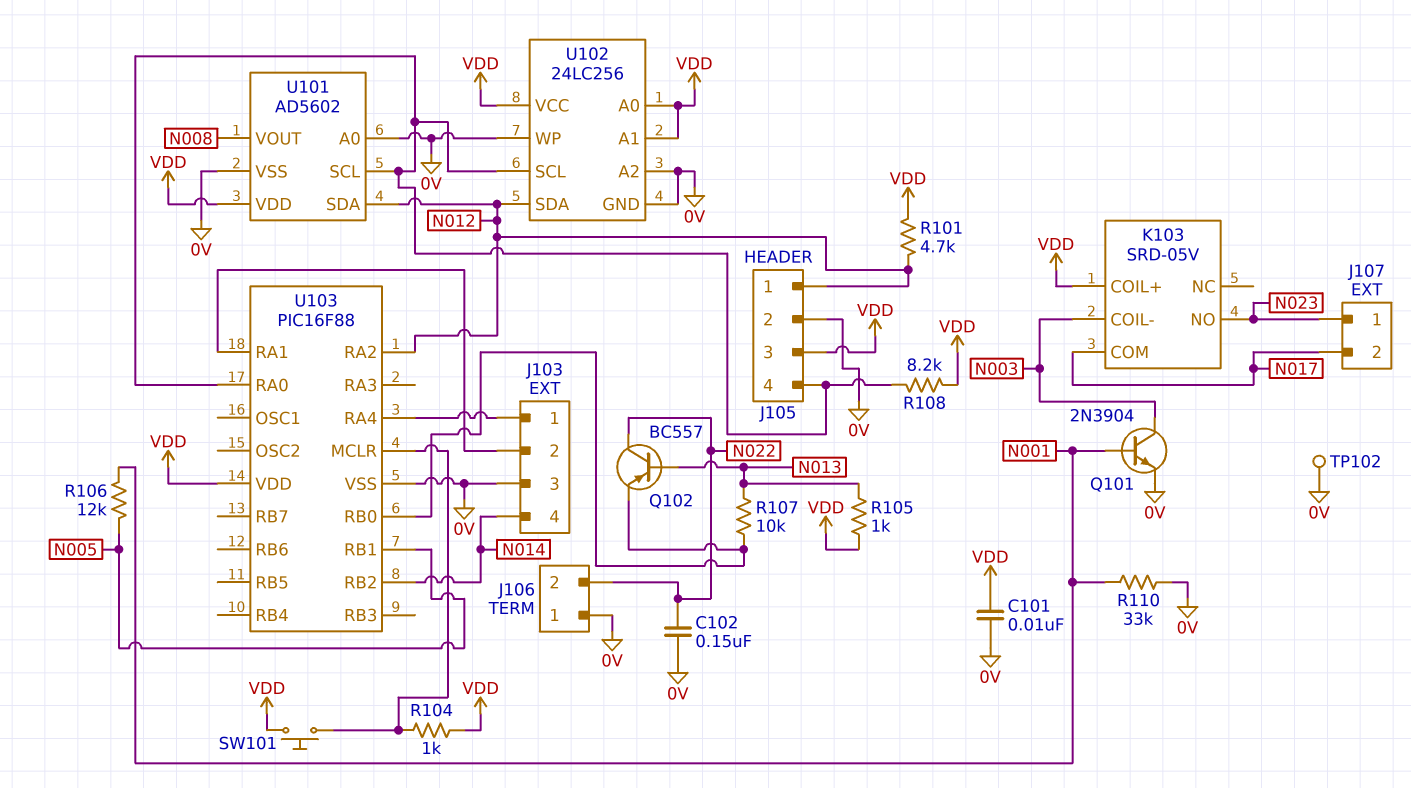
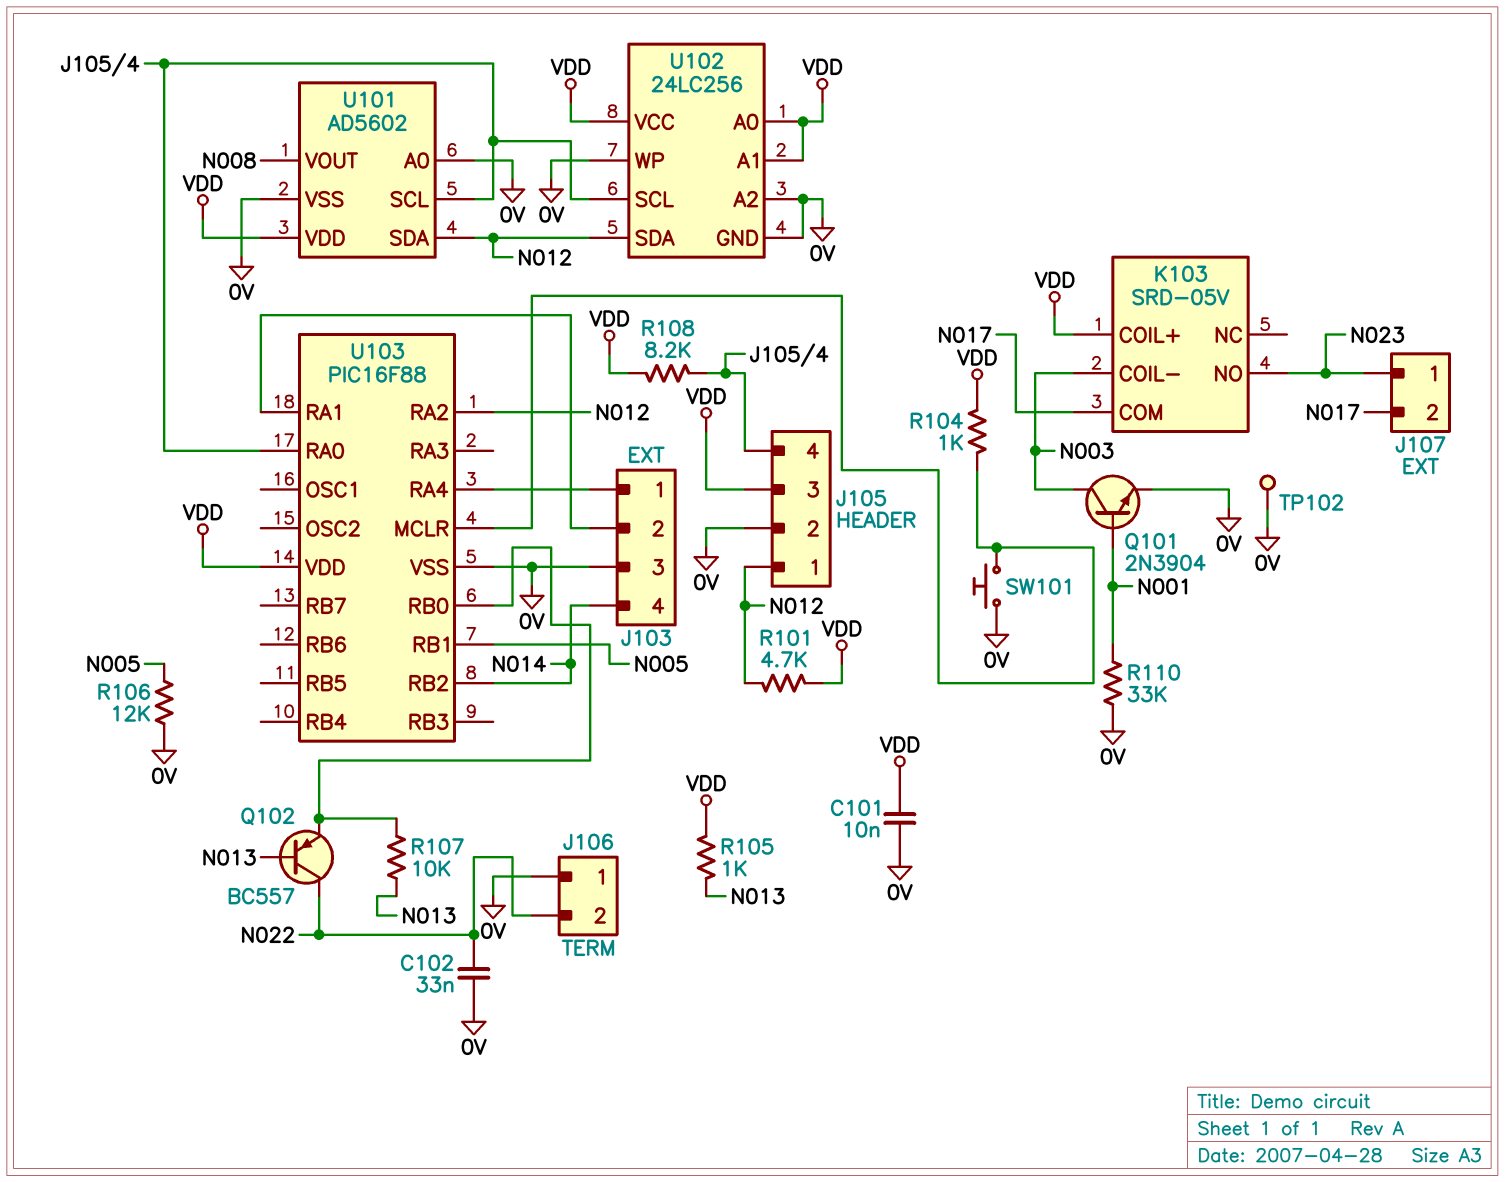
C102: 150nF (0V, N022) -> 33nF (0V, N022)
R106: 12k (N001, N005) -> 12k (0V, N005)
SW101: button (U103/MCLR, VDD) -> button (0V, U103/MCLR)

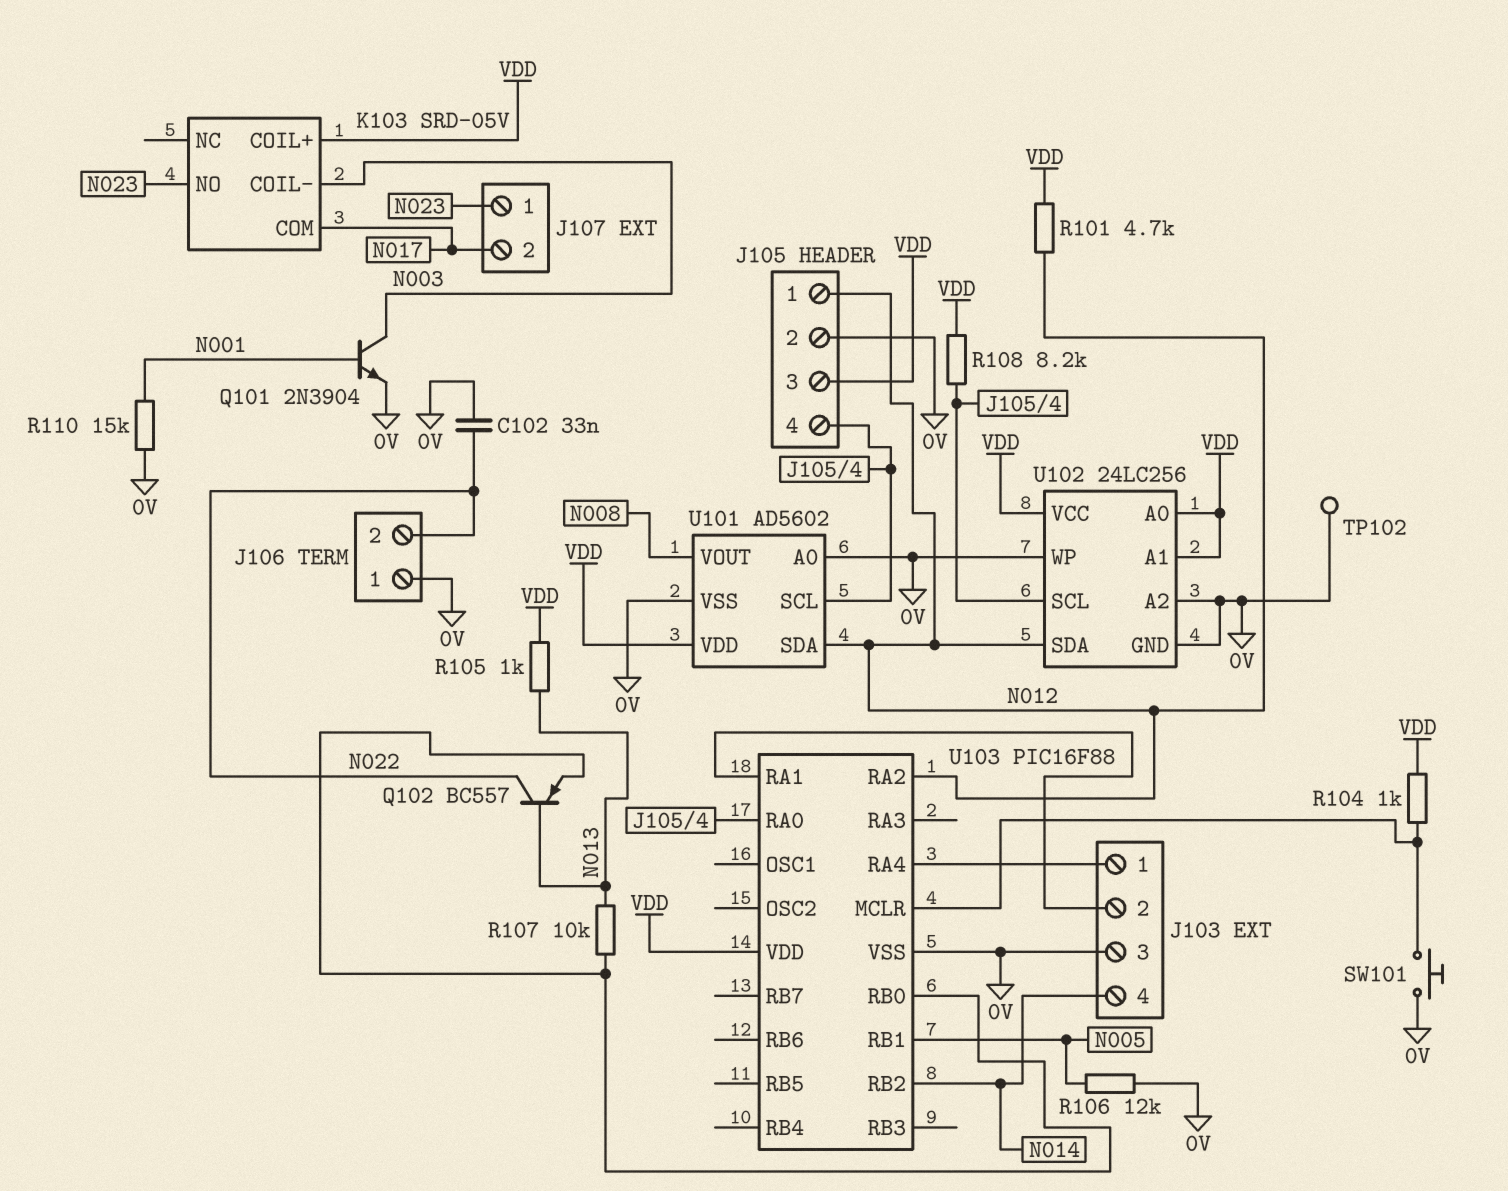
C101: 10nF (0V, VDD) -> none
R110: 33k (0V, N001) -> 15k (0V, N001)

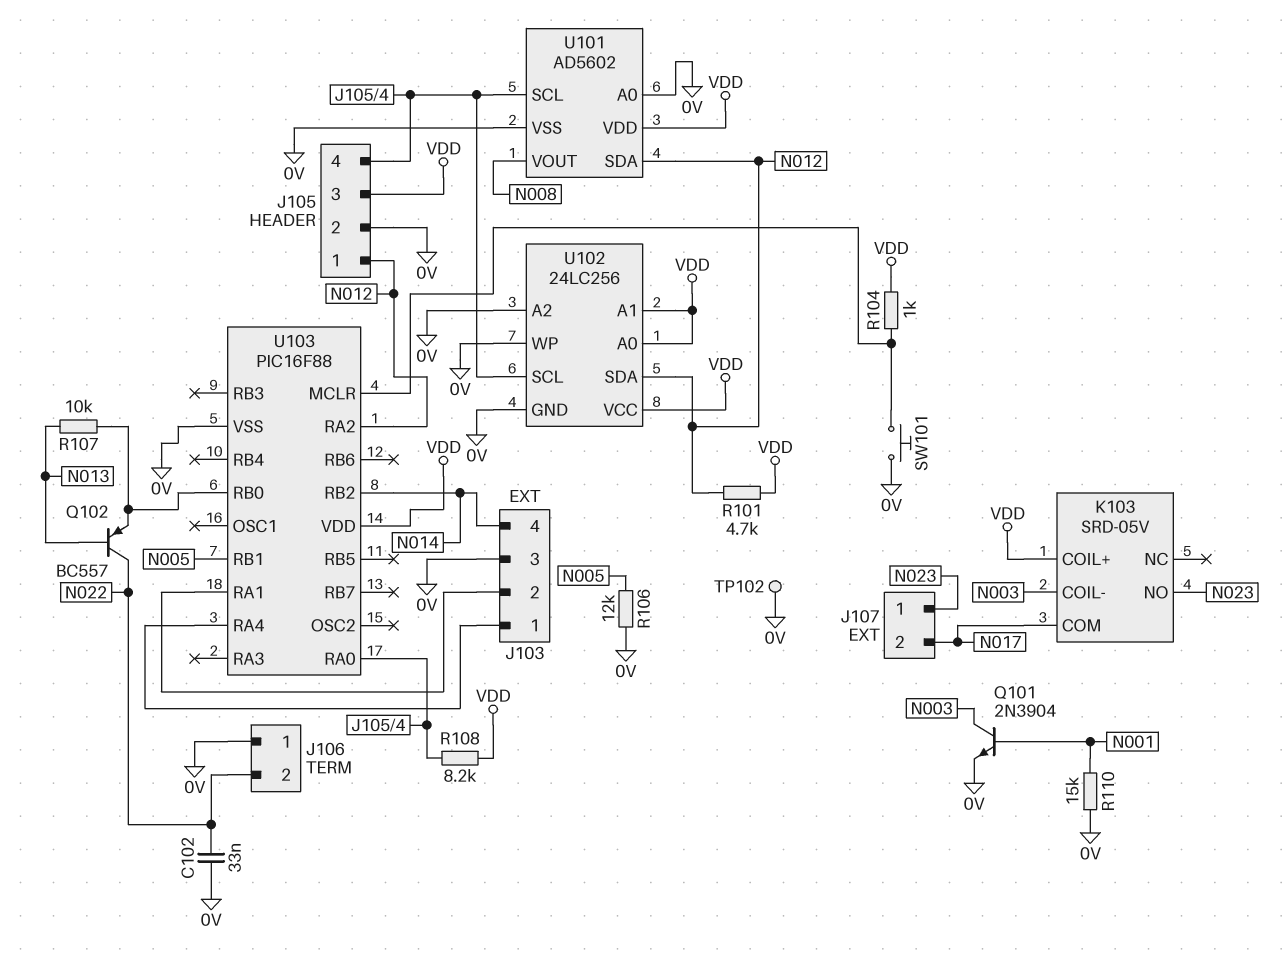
R105: 1k (N013, VDD) -> none

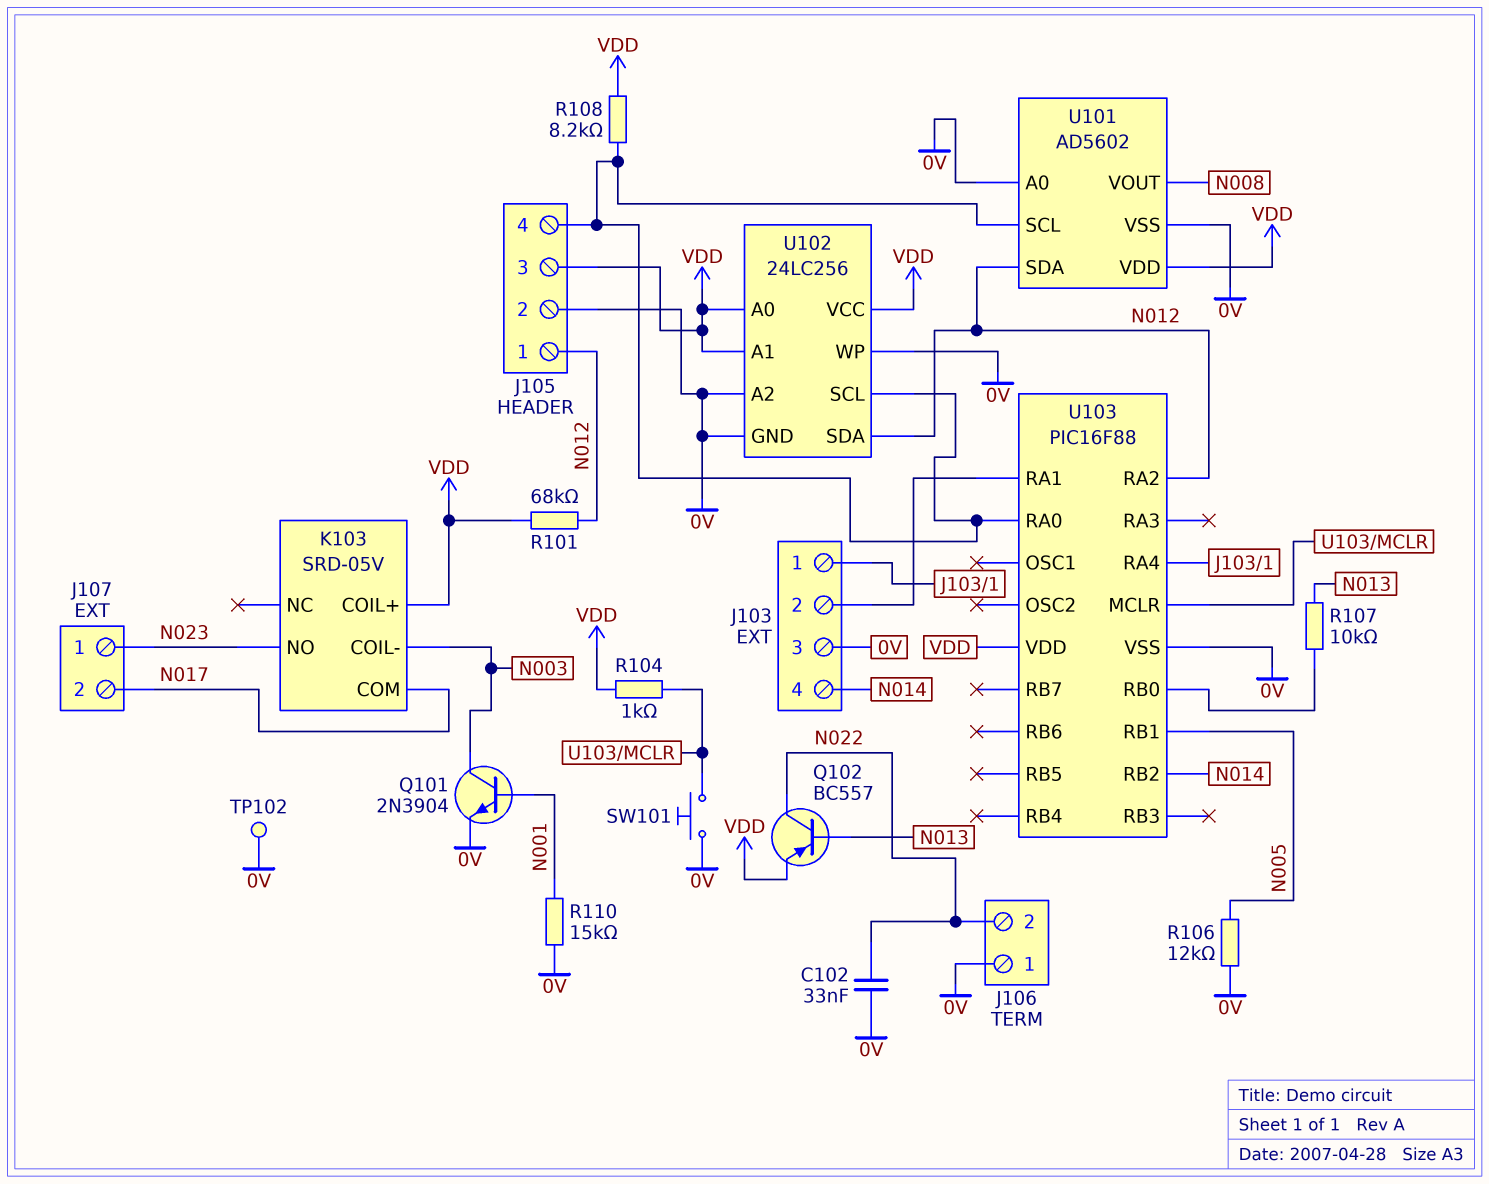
Q102: PNP BC557 (B N013, C N022, E U103/RB0) -> PNP BC557 (B N013, C N022, E VDD)
R101: 4.7k (N012, VDD) -> 68k (N012, VDD)

